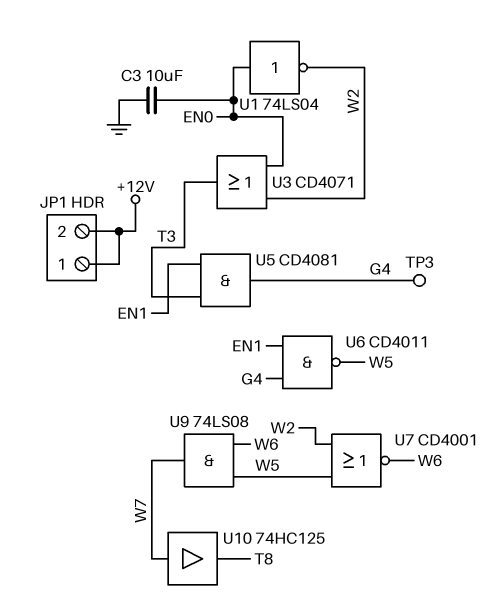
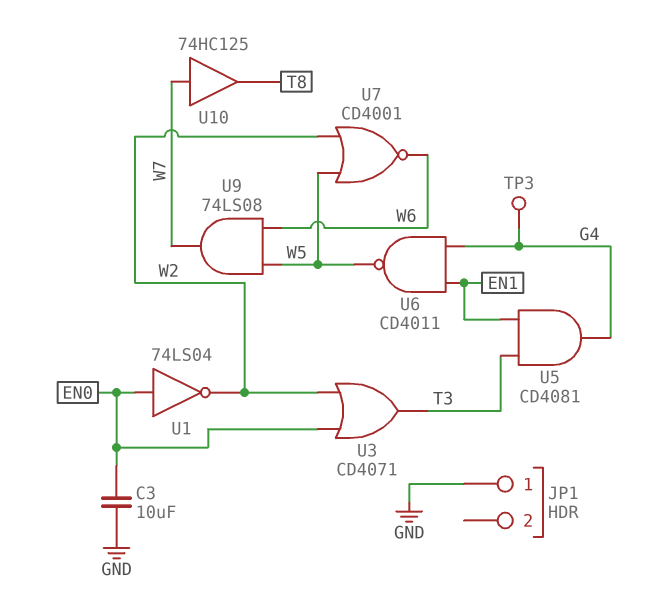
JP1 pin 1: +12V -> GND
JP1 pin 2: +12V -> none

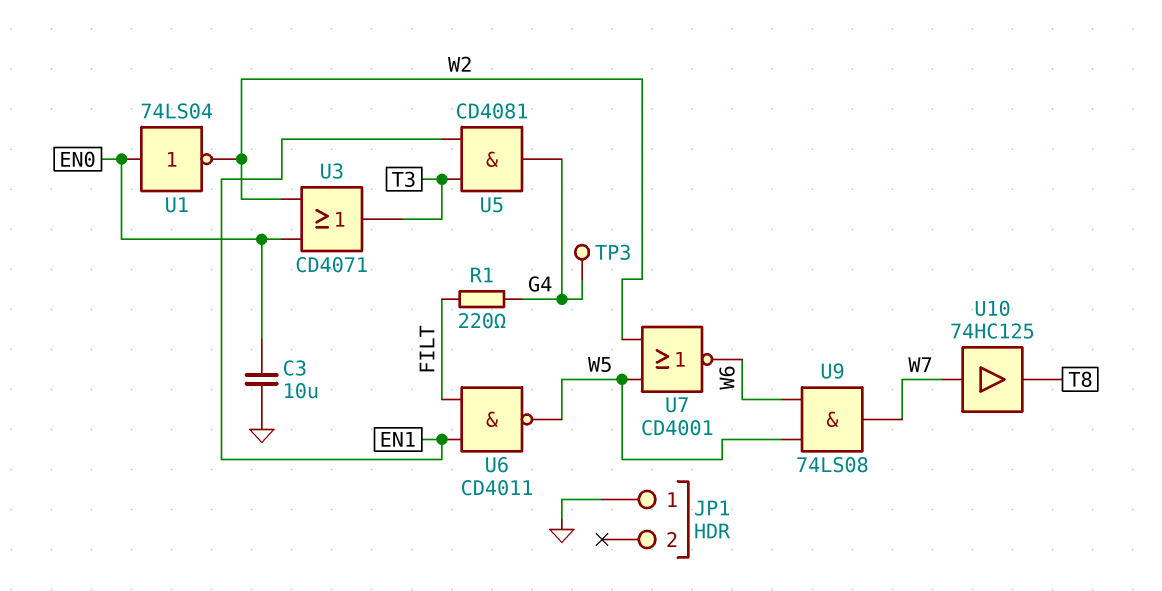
R1: none -> 220 (FILT, G4)
U6: NAND CD4011 (in EN1, in G4, out W5) -> NAND CD4011 (in EN1, in FILT, out W5)

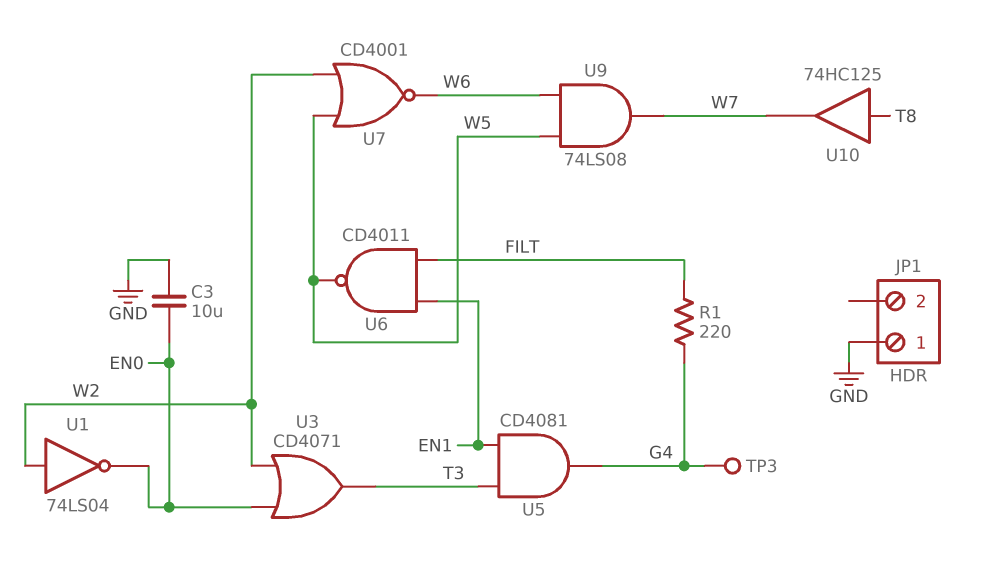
U1: NOT 74LS04 (in EN0, out W2) -> NOT 74LS04 (in W2, out EN0)
U10: buffer 74HC125 (in W7, out T8) -> buffer 74HC125 (in T8, out W7)

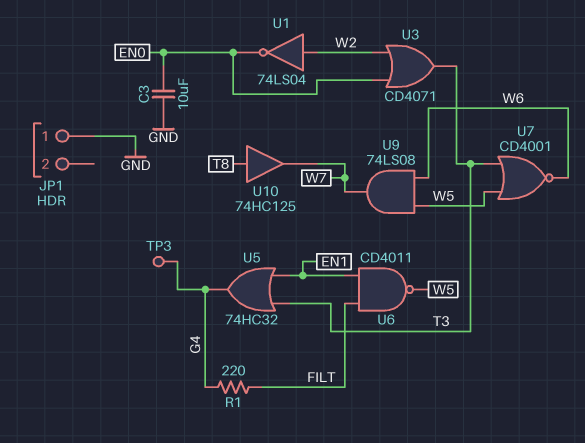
U5: AND CD4081 (in EN1, in T3, out G4) -> OR 74HC32 (in EN1, in T3, out G4)
U7: NOR CD4001 (in W2, in W5, out W6) -> NOR CD4001 (in T3, in W5, out W6)

